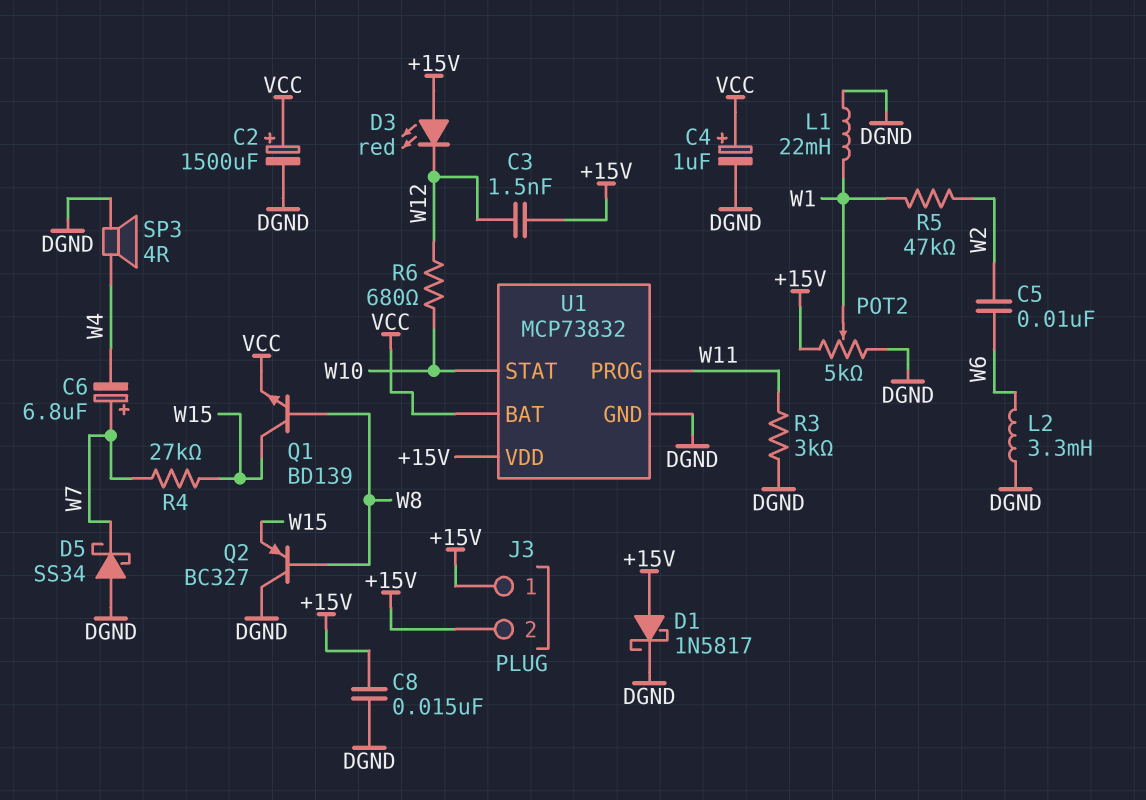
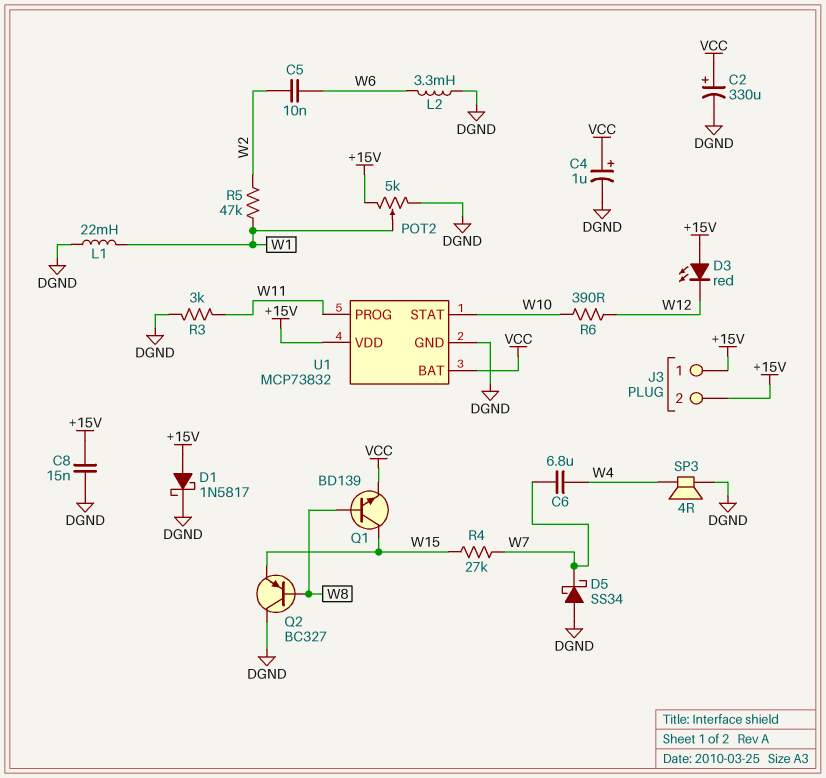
C2: 1500uF (plus VCC, minus DGND) -> 330uF (plus VCC, minus DGND)
C3: 1.5nF (+15V, W12) -> none
C6: 6.8uF (plus W7, minus W4) -> 6.8uF (W4, W7)
R6: 680 (W10, W12) -> 390 (W10, W12)

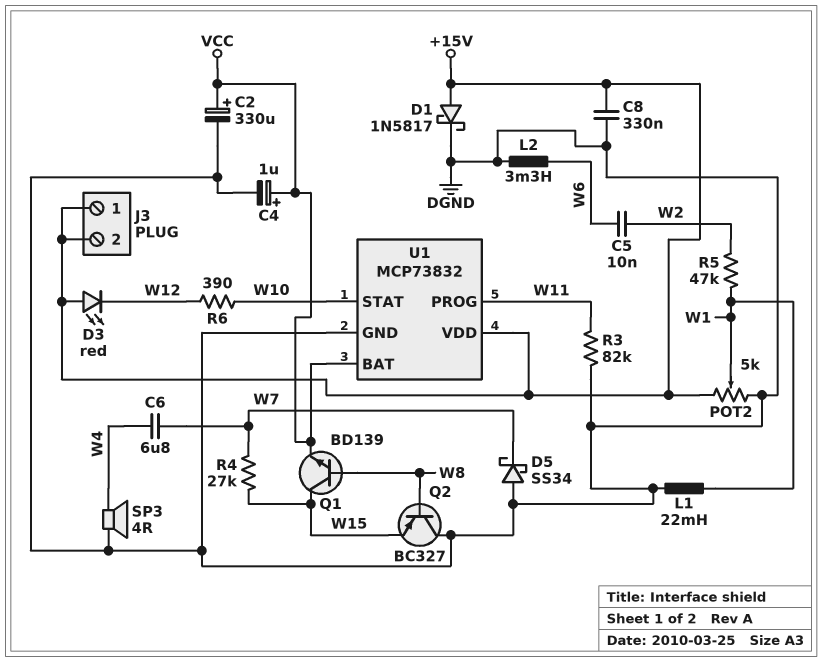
C8: 15nF (+15V, DGND) -> 330nF (+15V, DGND)
R3: 3k (DGND, W11) -> 82k (DGND, W11)

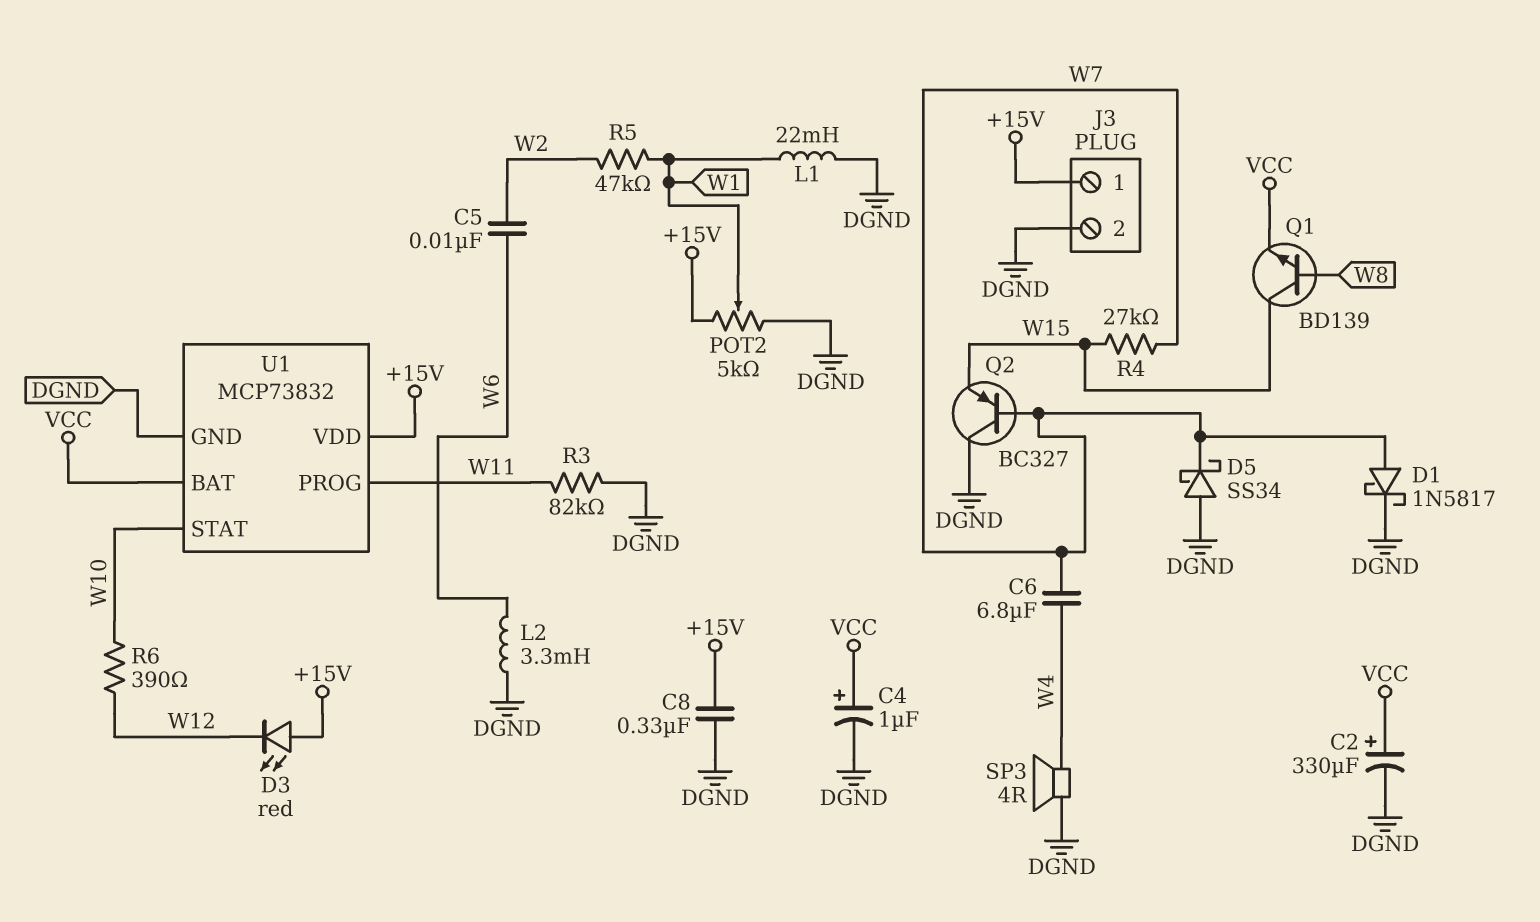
D1: schottky 1N5817 (A +15V, K DGND) -> schottky 1N5817 (A W7, K DGND)
J3 pin 2: +15V -> DGND
Q2: PNP BC327 (B W8, C DGND, E W15) -> PNP BC327 (B W7, C DGND, E W15)

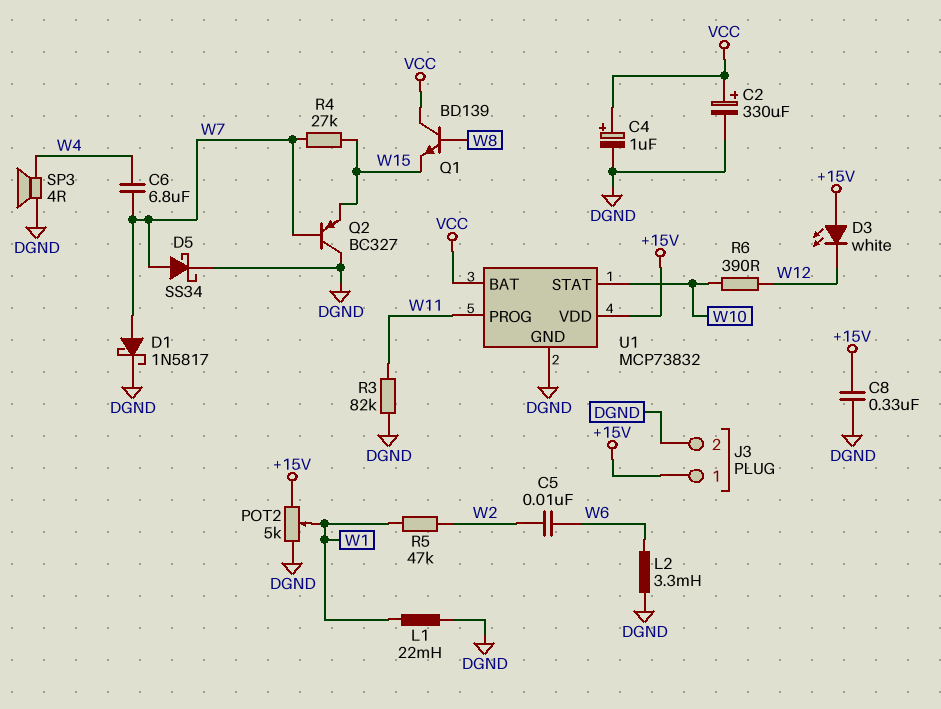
D3: LED red (A +15V, K W12) -> LED white (A +15V, K W12)
D5: schottky SS34 (A DGND, K W7) -> schottky SS34 (A W7, K DGND)
Q1: NPN BD139 (B W8, C W15, E VCC) -> NPN BD139 (B W8, C VCC, E W15)

